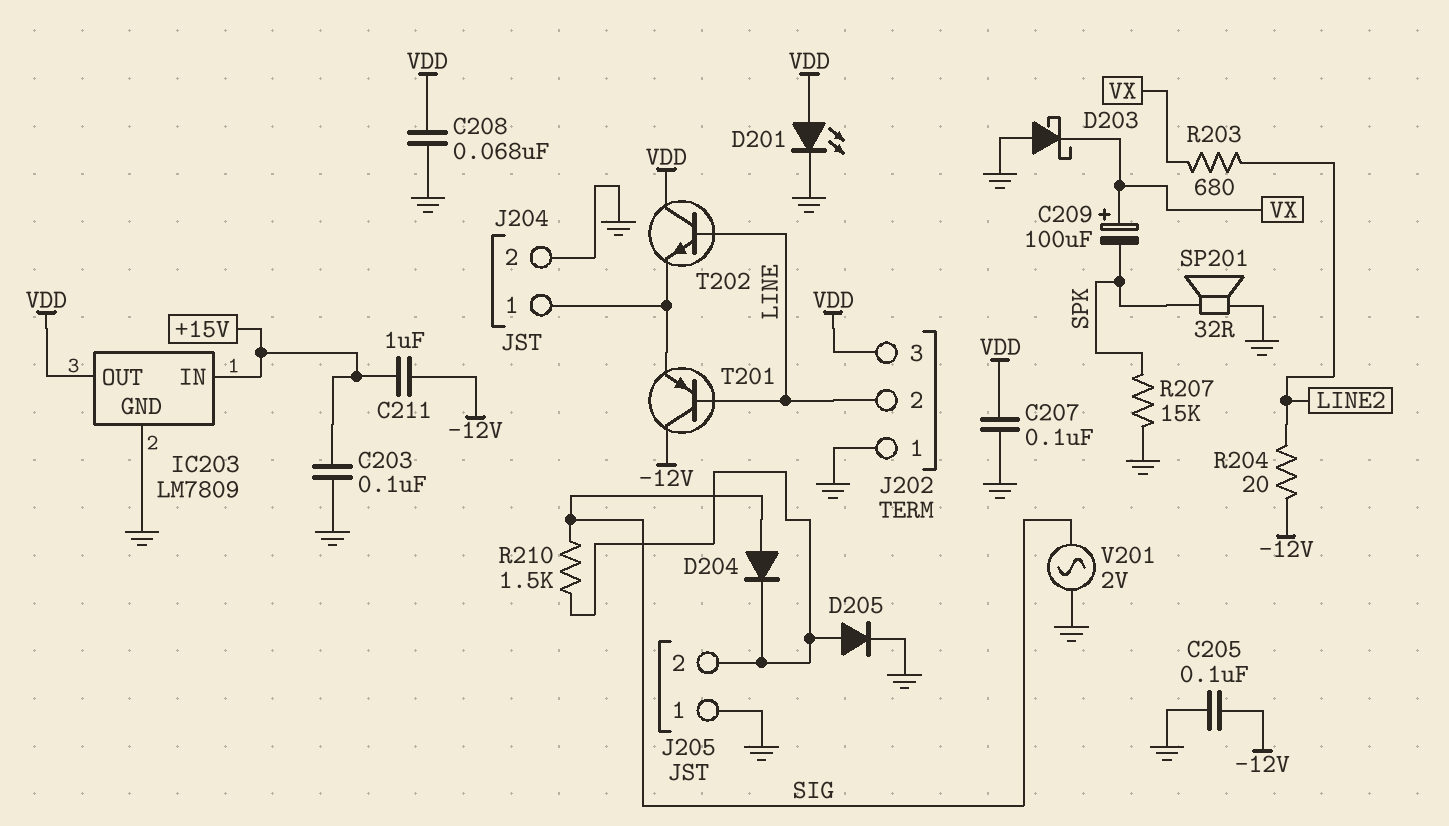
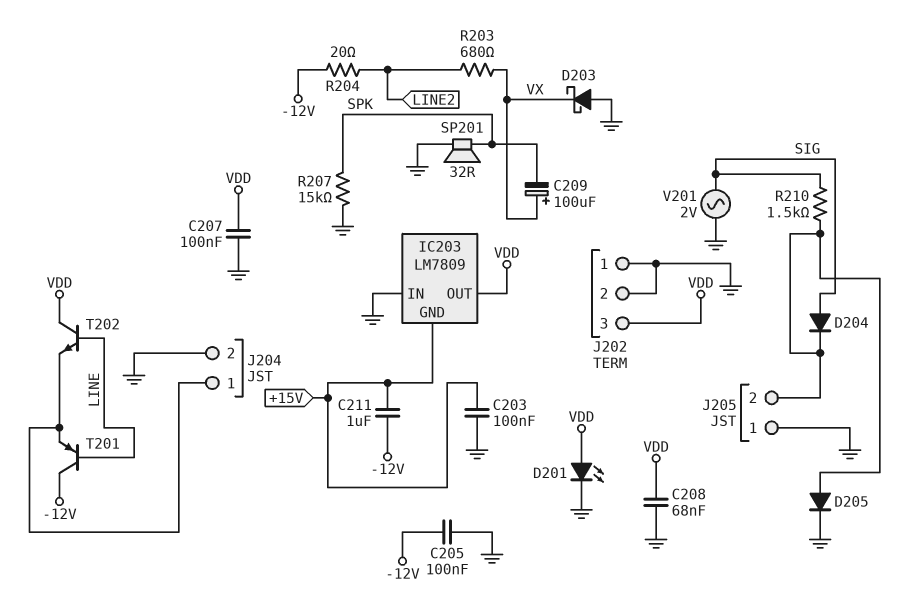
IC203 pin GND: GND -> +15V
IC203 pin IN: +15V -> GND
J202 pin 2: LINE -> GND

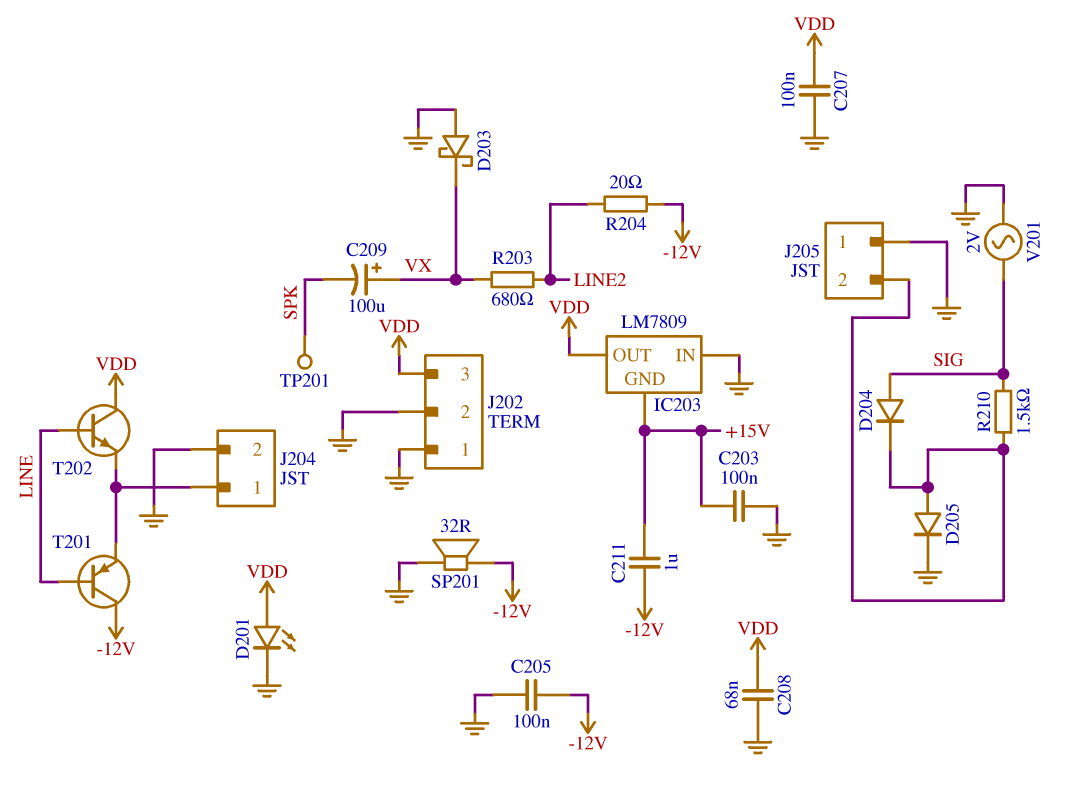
R207: 15k (GND, SPK) -> none
SP201: speaker 32R (GND, SPK) -> speaker 32R (-12V, GND)
TP201: none -> test point (SPK)

